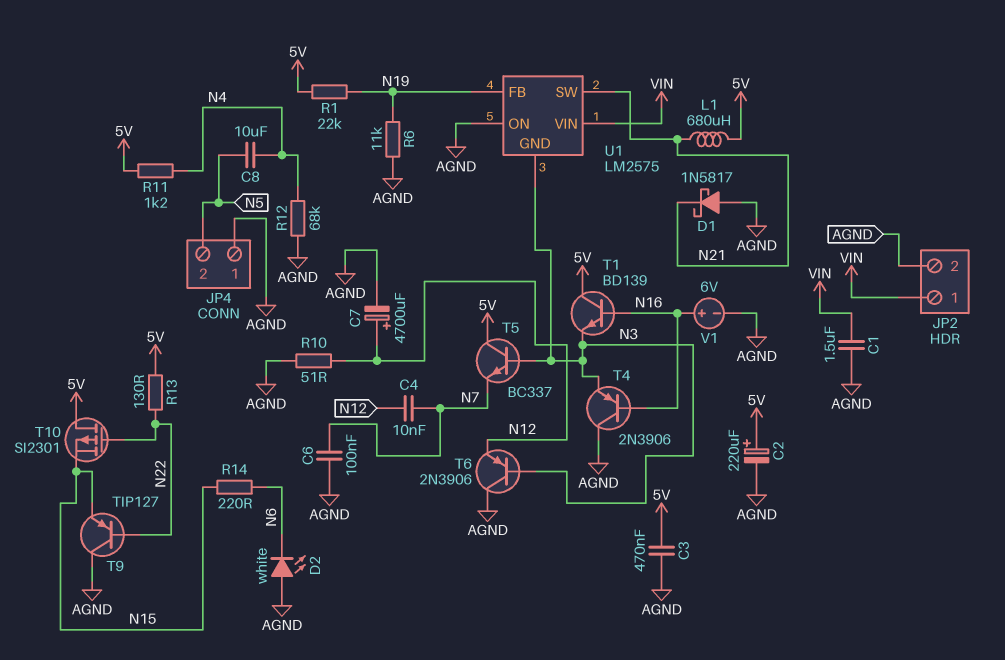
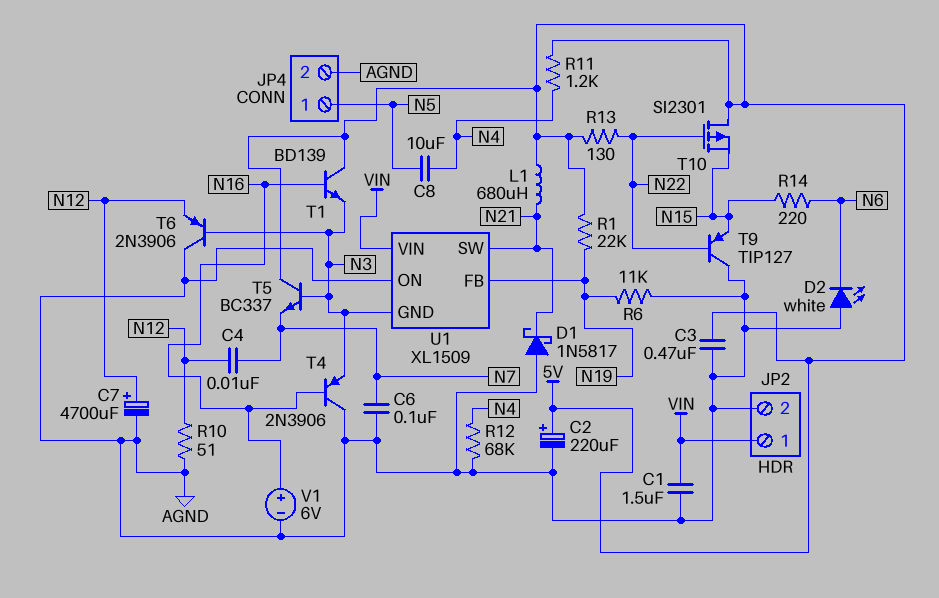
JP4 pin 1: AGND -> N5
JP4 pin 2: N5 -> AGND
U1: LM2575 -> XL1509

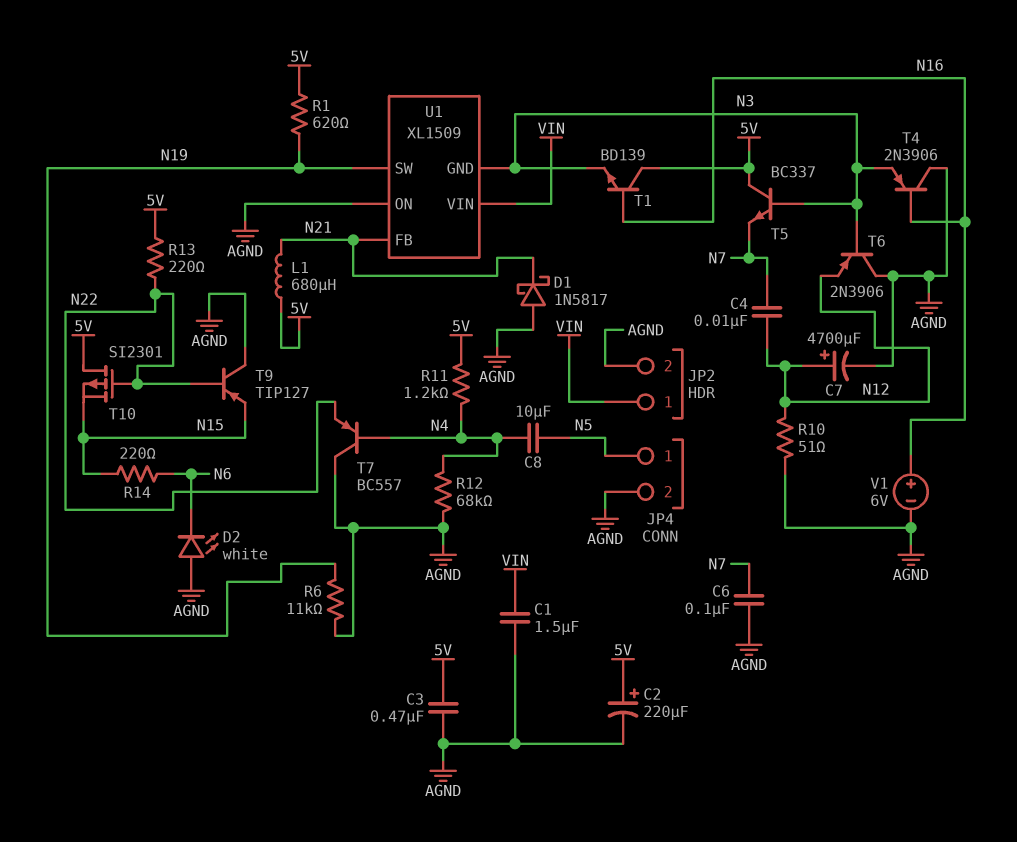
R1: 22k (5V, N19) -> 620 (5V, N19)
R13: 130 (5V, N22) -> 220 (5V, N22)
T7: none -> PNP BC557 (B N4, C AGND, E N22)
U1 pin FB: N19 -> N21
U1 pin SW: N21 -> N19

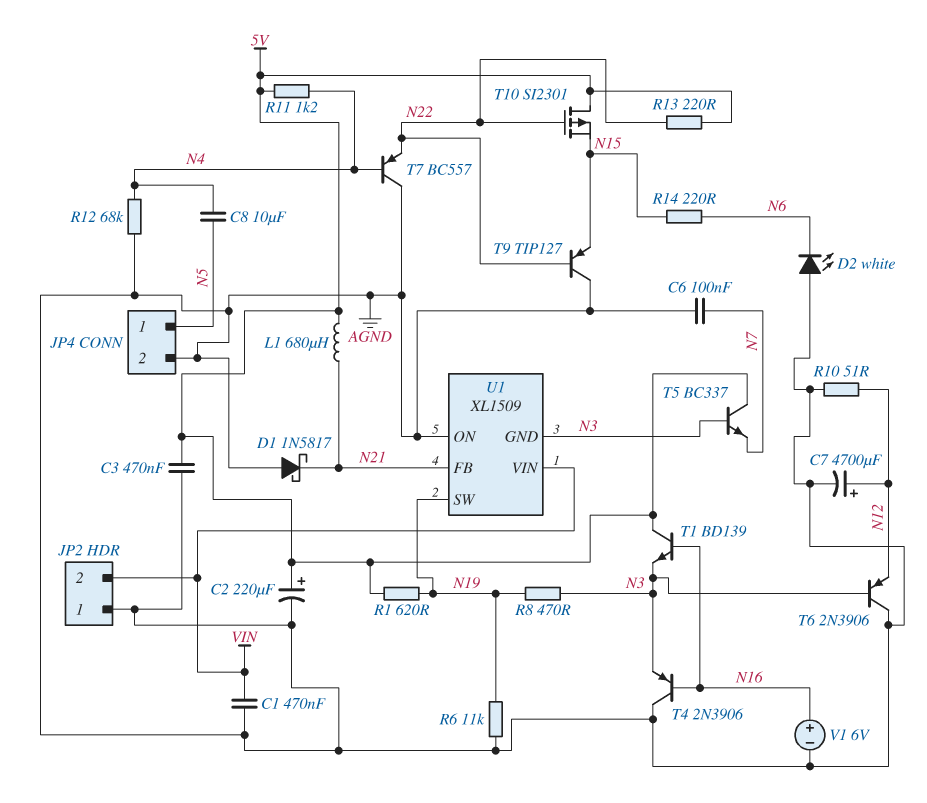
C1: 1.5uF (AGND, VIN) -> 470nF (AGND, VIN)
C4: 10nF (N7, N12) -> none
JP2 pin 1: VIN -> AGND
JP2 pin 2: AGND -> VIN
R8: none -> 470 (N3, N19)

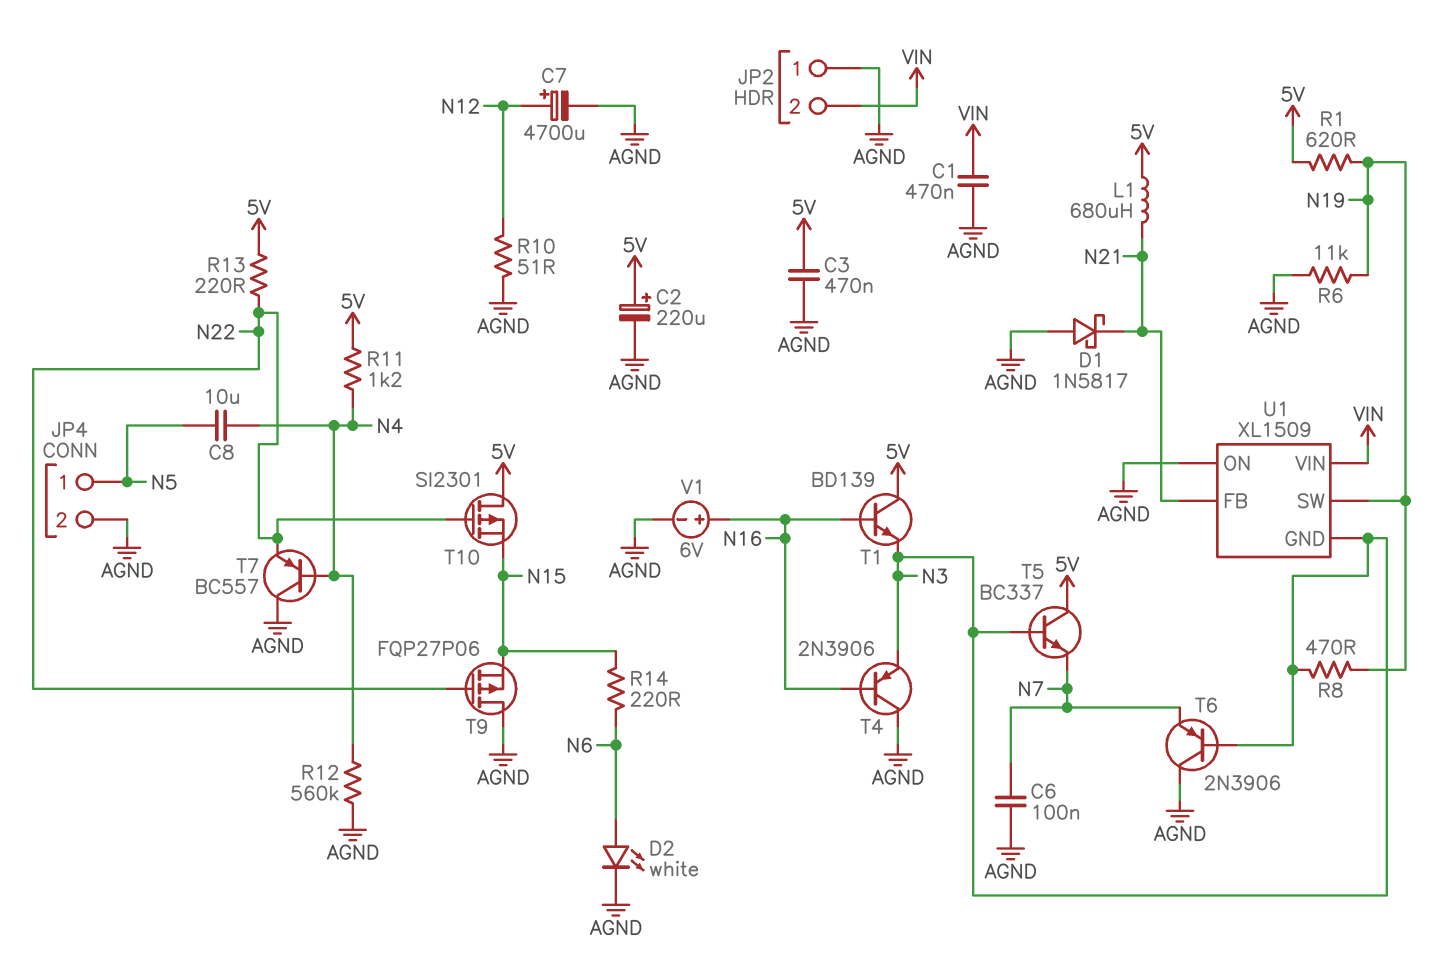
D2: LED white (A AGND, K N6) -> LED white (A N6, K AGND)
R12: 68k (AGND, N4) -> 560k (AGND, N4)
T6: PNP 2N3906 (B N3, C AGND, E N12) -> PNP 2N3906 (B N3, C AGND, E N7)
T9: PNP TIP127 (B N22, C AGND, E N15) -> PMOS FQP27P06 (G N22, D AGND, S N15)

